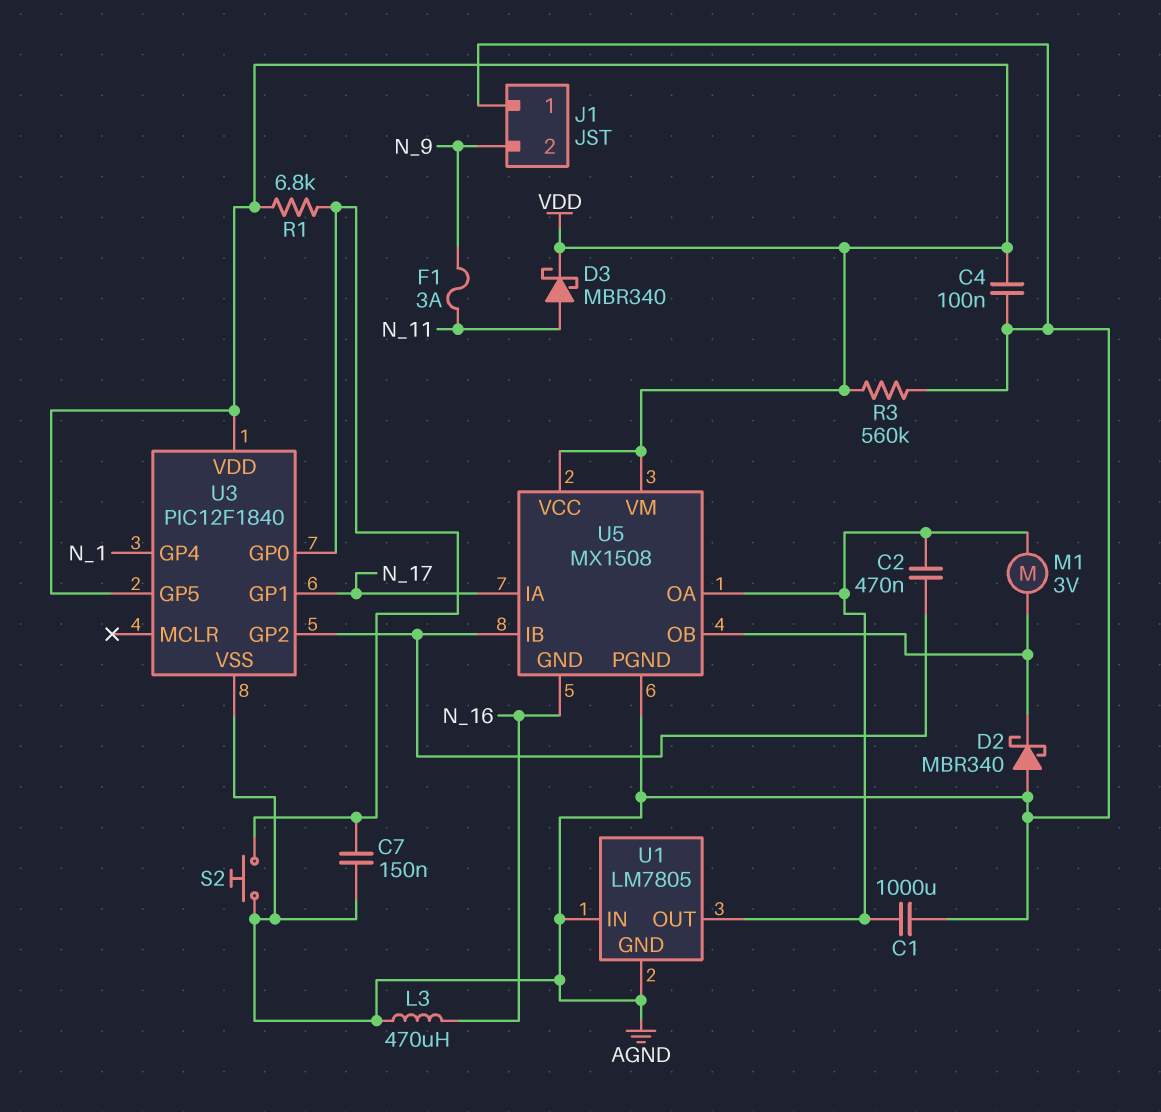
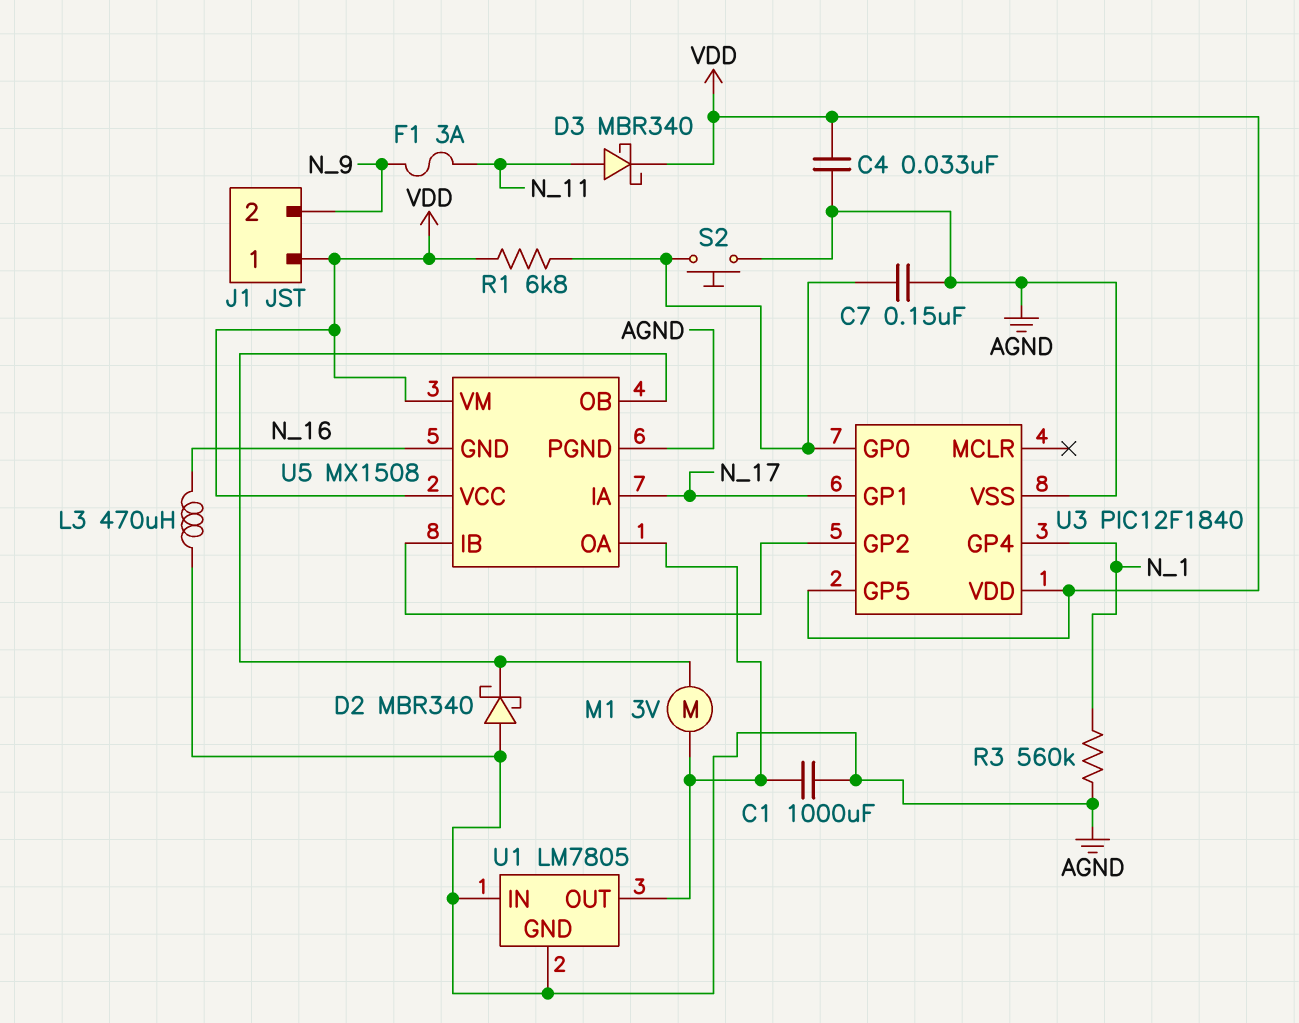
C2: 470nF (U1/OUT, U3/GP2) -> none
C4: 100nF (AGND, VDD) -> 33nF (AGND, VDD)
J1 pin 1: AGND -> VDD
R3: 560k (AGND, VDD) -> 560k (AGND, N_1)

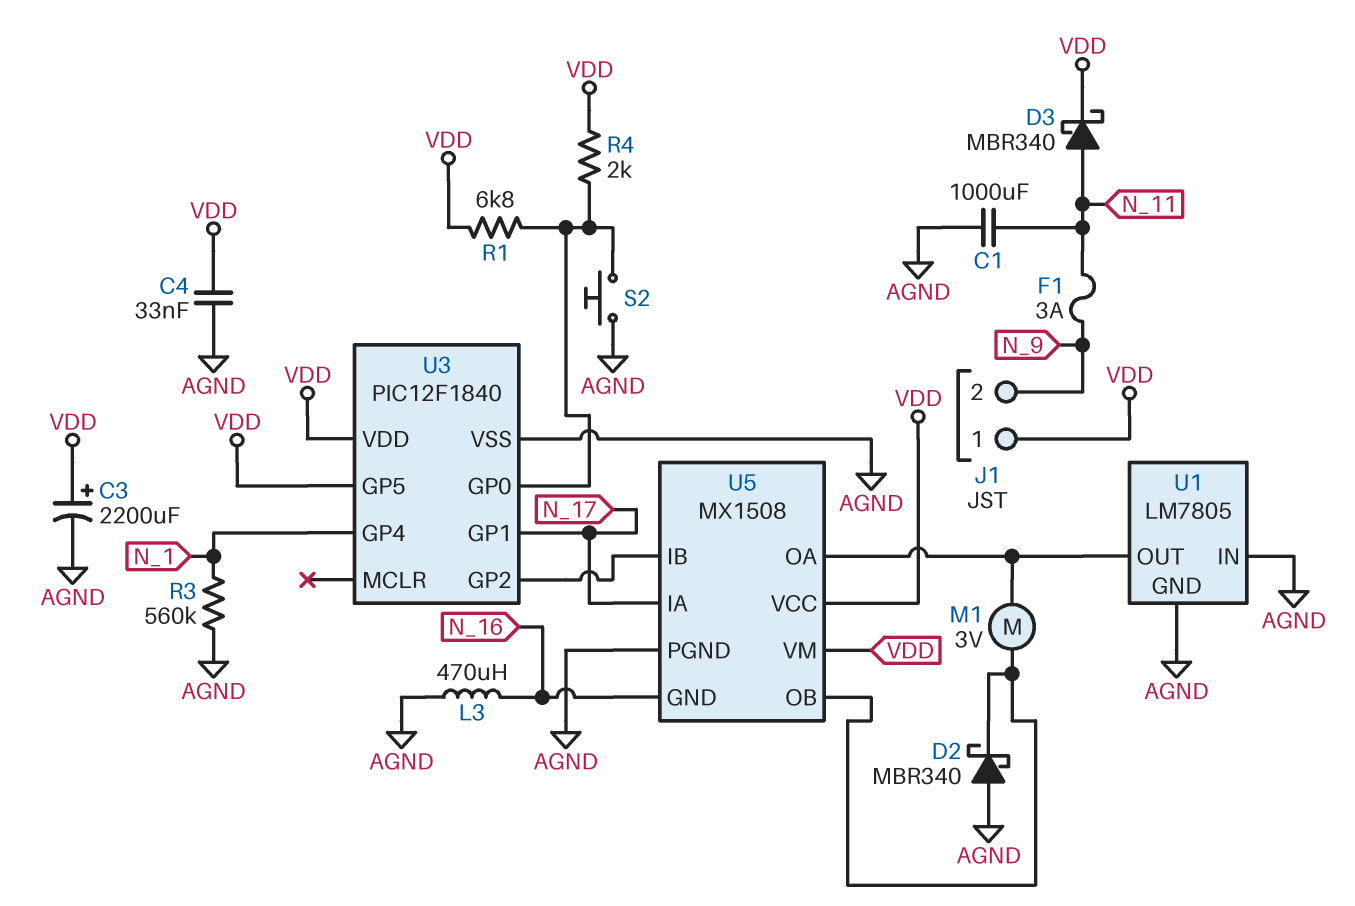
C1: 1000uF (AGND, U1/OUT) -> 1000uF (AGND, N_11)
C3: none -> 2200uF (plus VDD, minus AGND)
C7: 150nF (AGND, U3/GP0) -> none
R4: none -> 2k (U3/GP0, VDD)

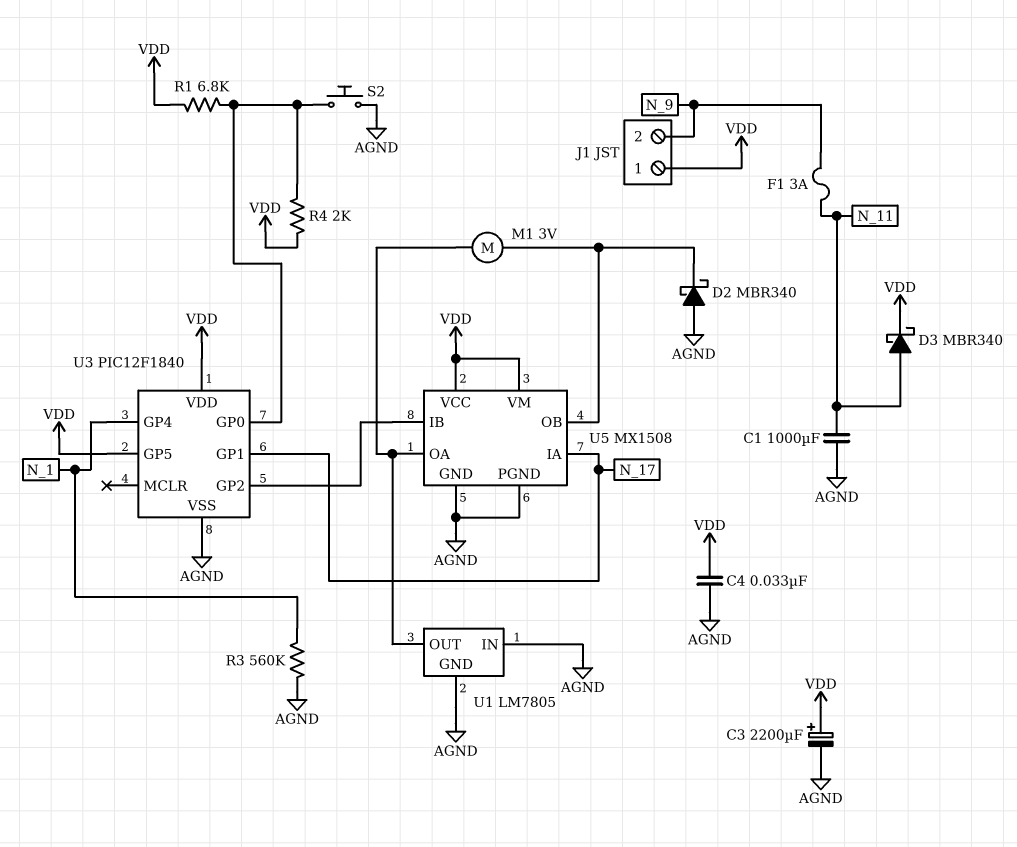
L3: 470uH (AGND, N_16) -> none
U5 pin GND: N_16 -> AGND

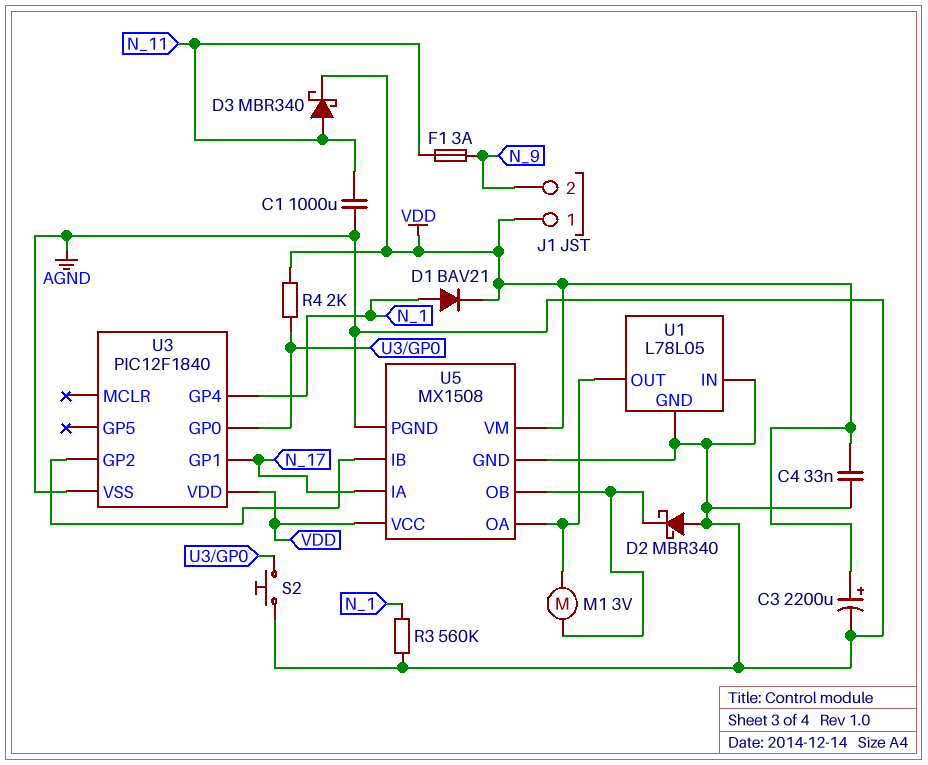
D1: none -> diode BAV21 (A N_1, K VDD)
R1: 6.8k (U3/GP0, VDD) -> none
U1: LM7805 -> L78L05
U3 pin GP5: VDD -> none

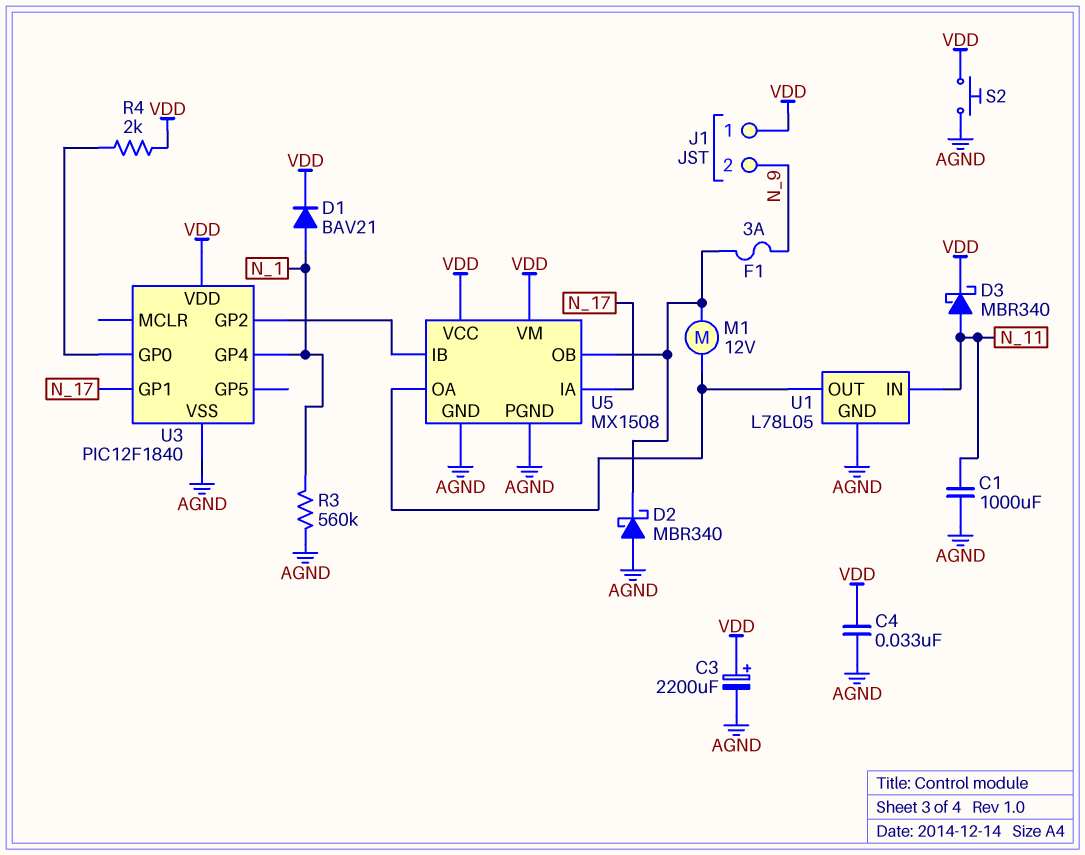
F1: 3A (N_9, N_11) -> 3A (N_9, U5/OB)
M1: motor 3V (U1/OUT, U5/OB) -> motor 12V (U1/OUT, U5/OB)
S2: button (AGND, U3/GP0) -> button (AGND, VDD)
U1 pin IN: AGND -> N_11

